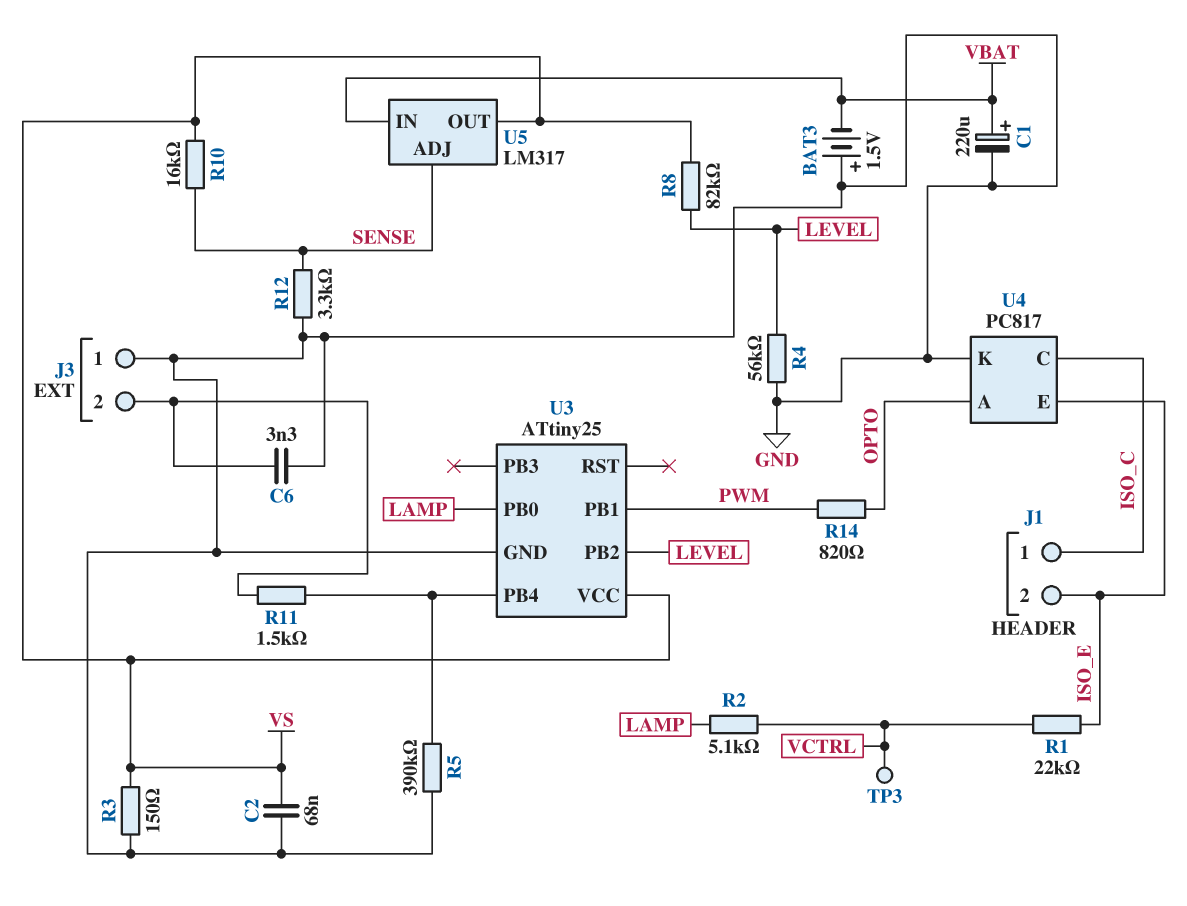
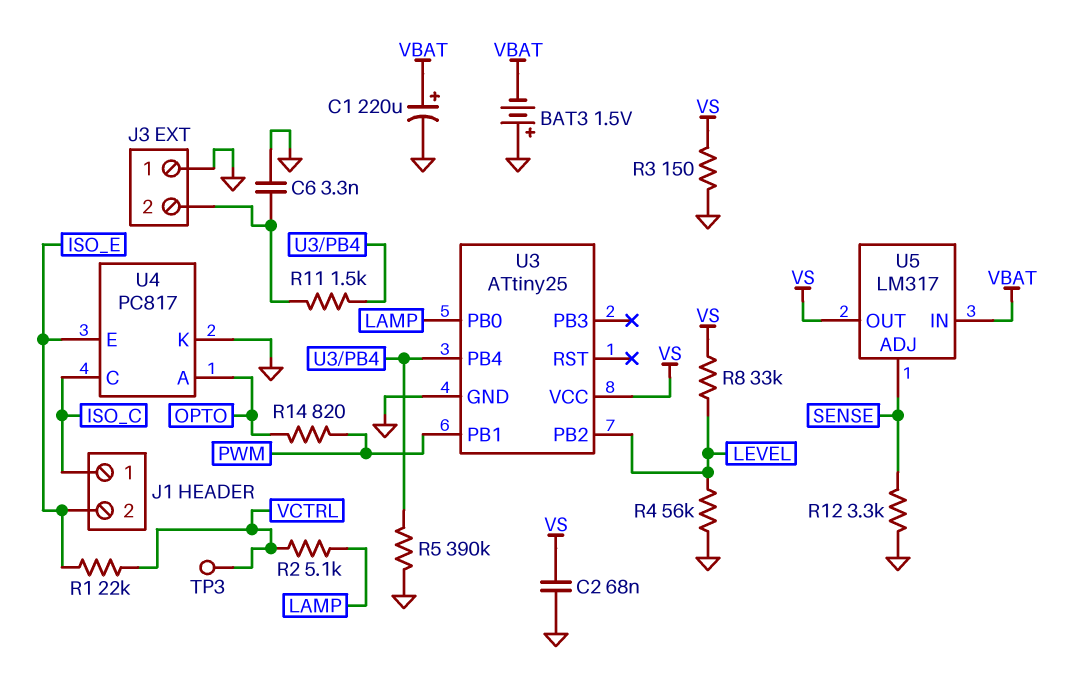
R8: 82k (LEVEL, VS) -> 33k (LEVEL, VS)
R10: 16k (SENSE, VS) -> none

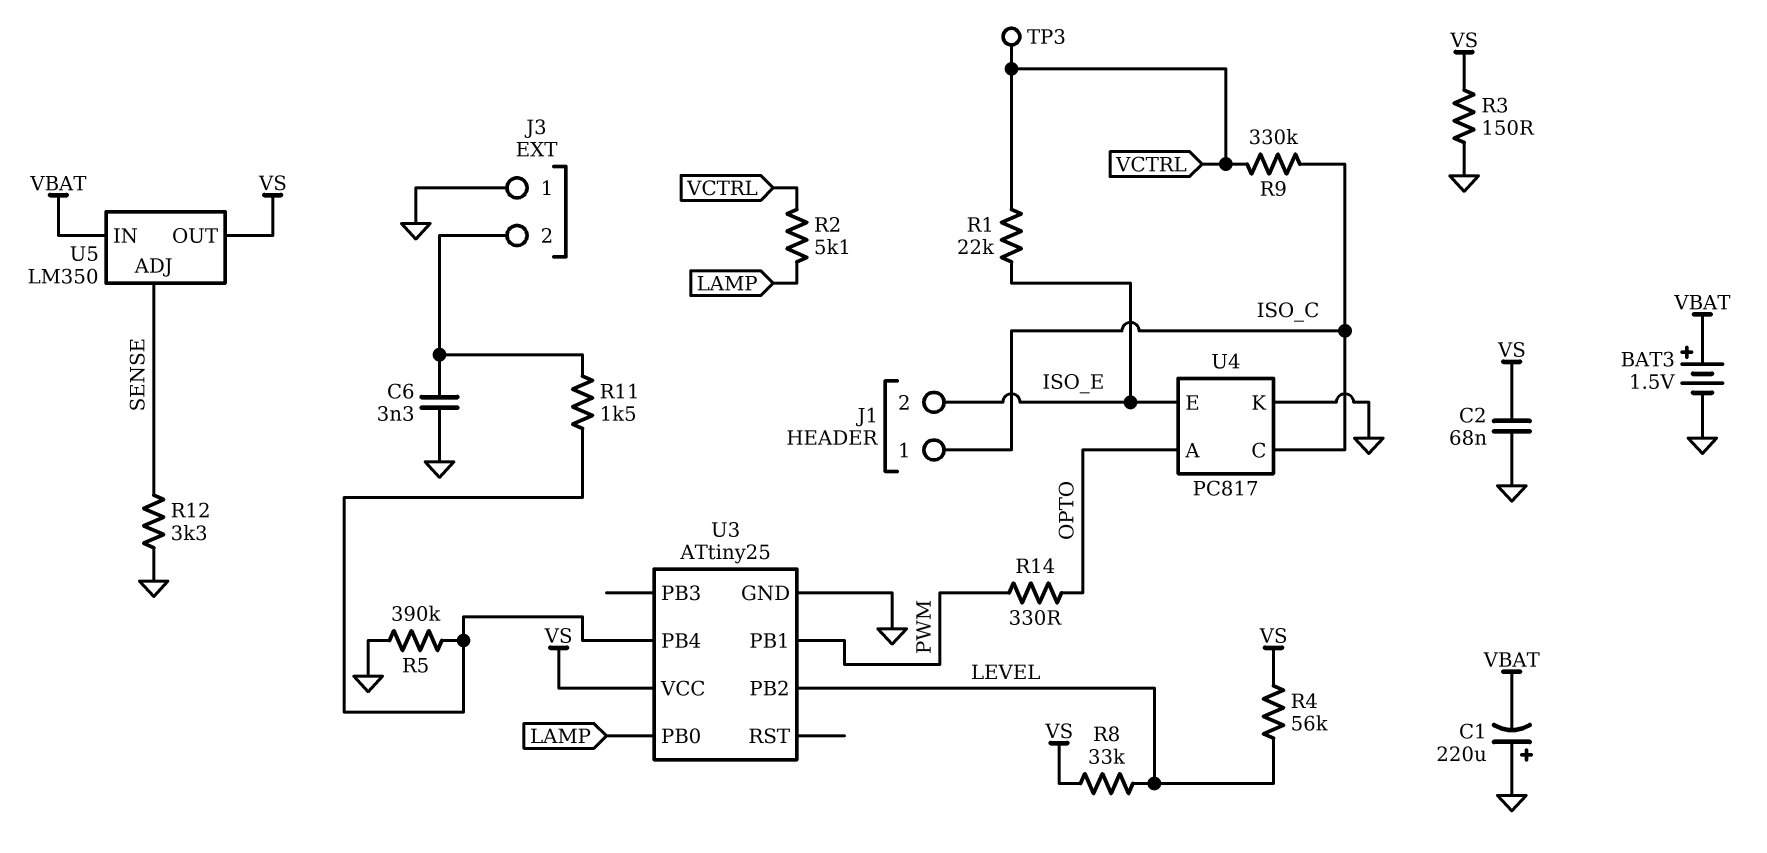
BAT3: 1.5V (plus GND, minus VBAT) -> 1.5V (plus VBAT, minus GND)
C1: 220uF (plus VBAT, minus GND) -> 220uF (plus GND, minus VBAT)
R4: 56k (GND, LEVEL) -> 56k (LEVEL, VS)
R9: none -> 330k (ISO_C, VCTRL)
R14: 820 (OPTO, PWM) -> 330 (OPTO, PWM)
U5: LM317 -> LM350

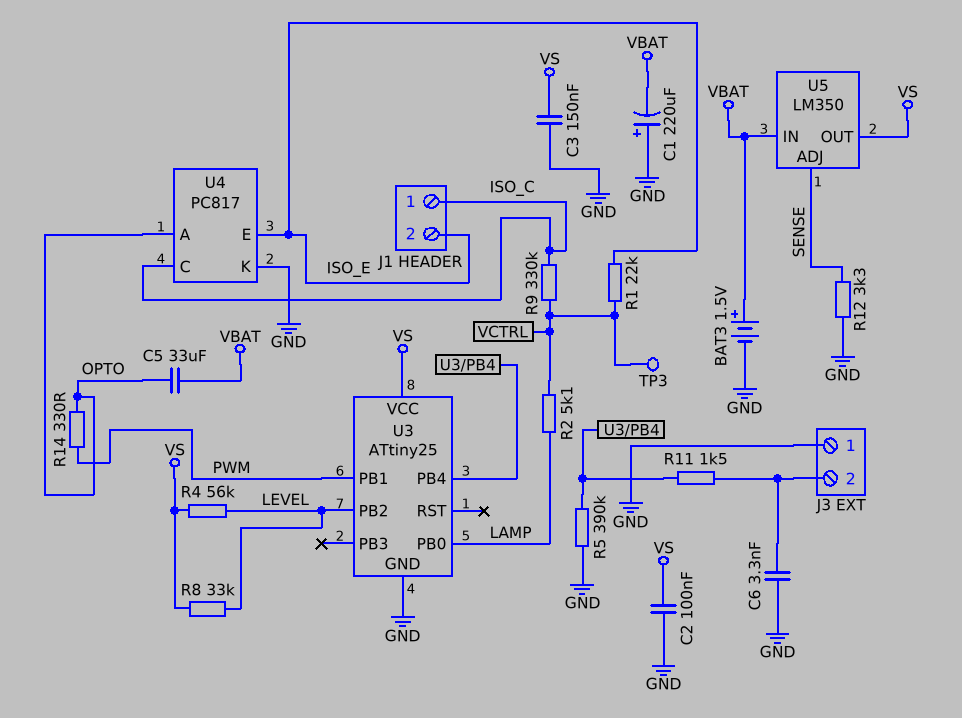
C2: 68nF (GND, VS) -> 100nF (GND, VS)
C3: none -> 150nF (GND, VS)
C5: none -> 33uF (OPTO, VBAT)
R3: 150 (GND, VS) -> none

